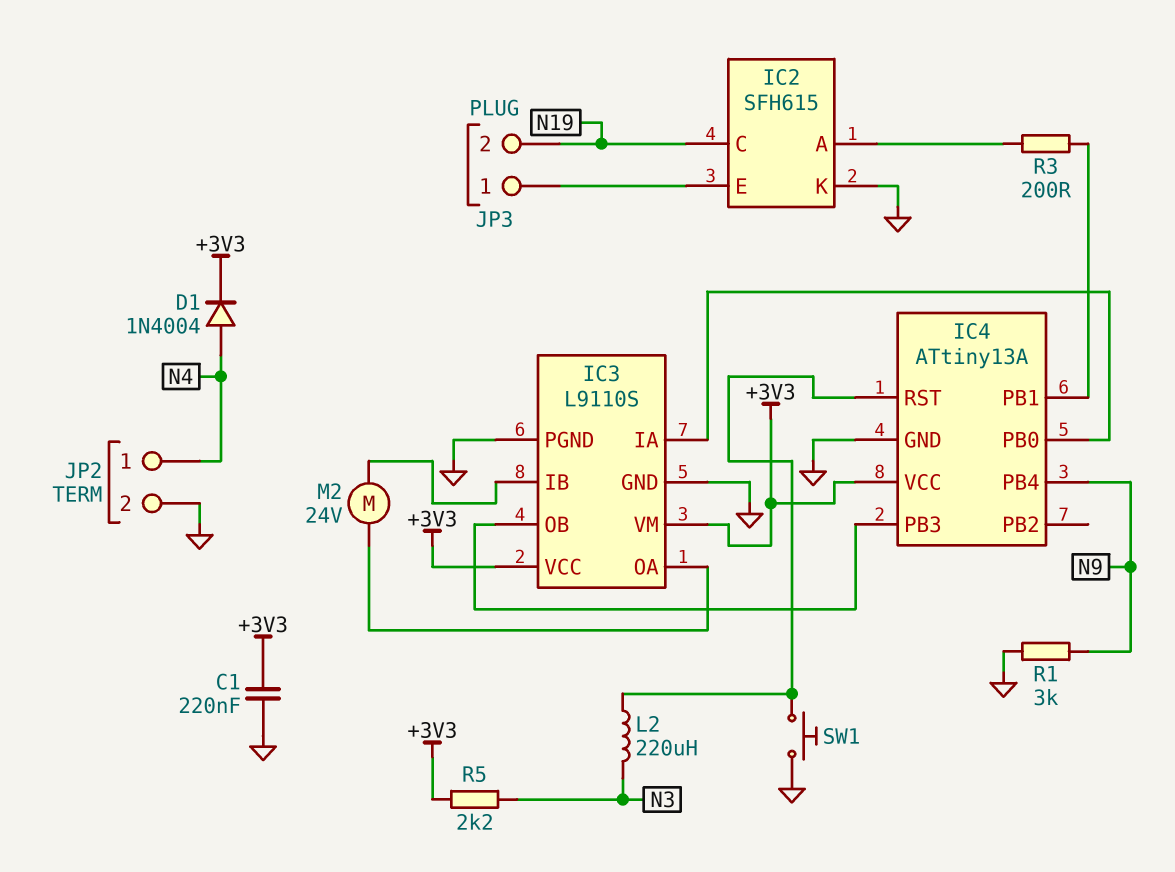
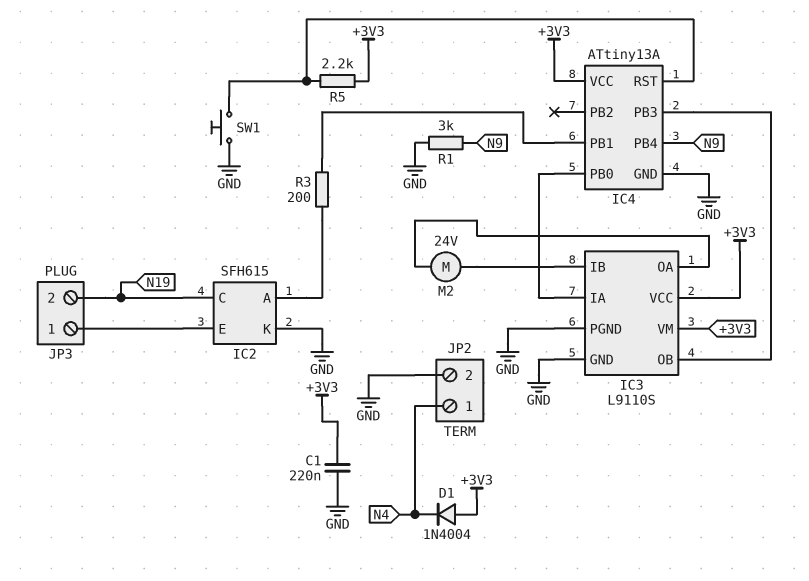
D1: diode 1N4004 (A N4, K +3V3) -> diode 1N4004 (A +3V3, K N4)
L2: 220uH (IC4/RST, N3) -> none
R5: 2.2k (+3V3, N3) -> 2.2k (+3V3, IC4/RST)

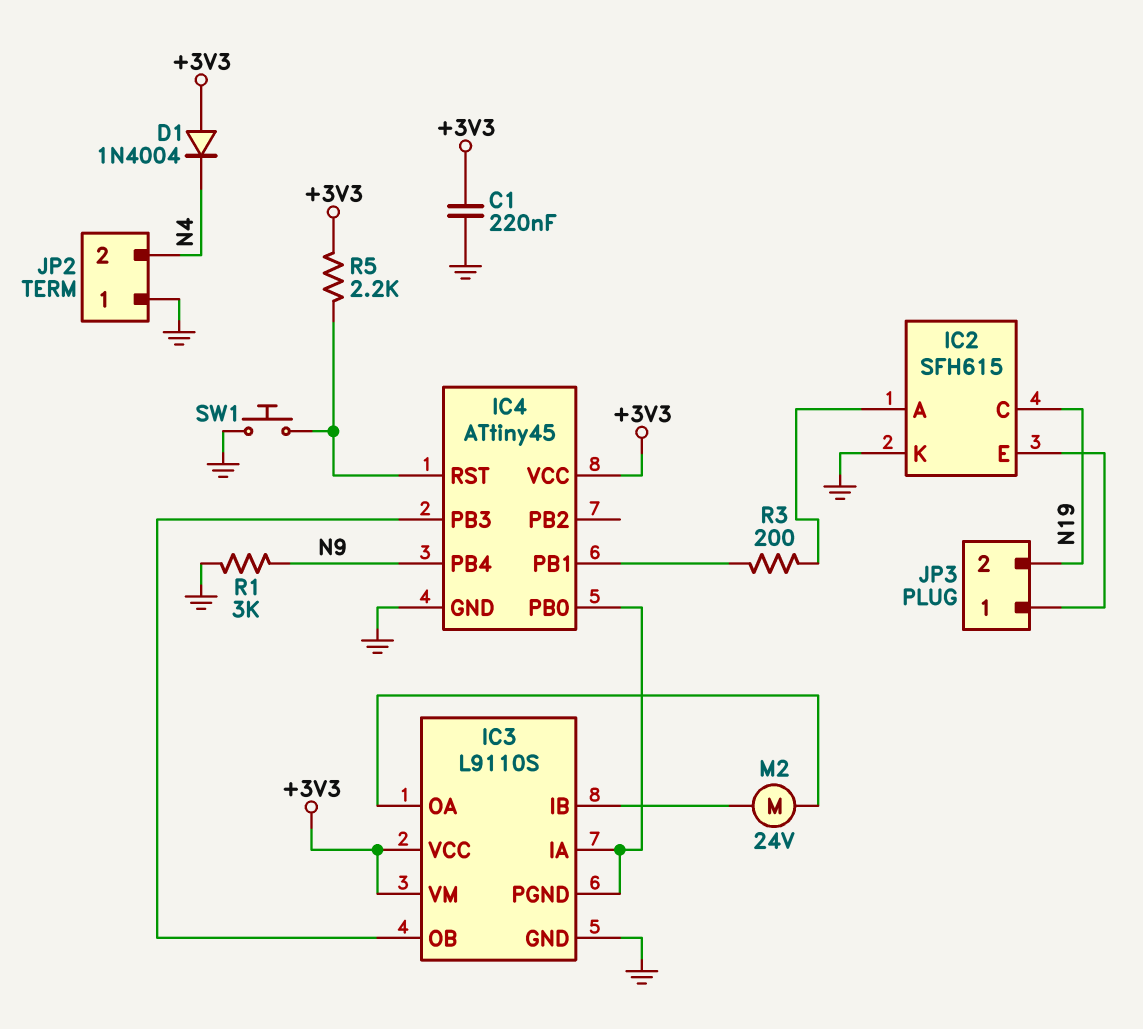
IC3 pin PGND: GND -> IC3/IA
IC4: ATtiny13A -> ATtiny45
JP2 pin 1: N4 -> GND
JP2 pin 2: GND -> N4

